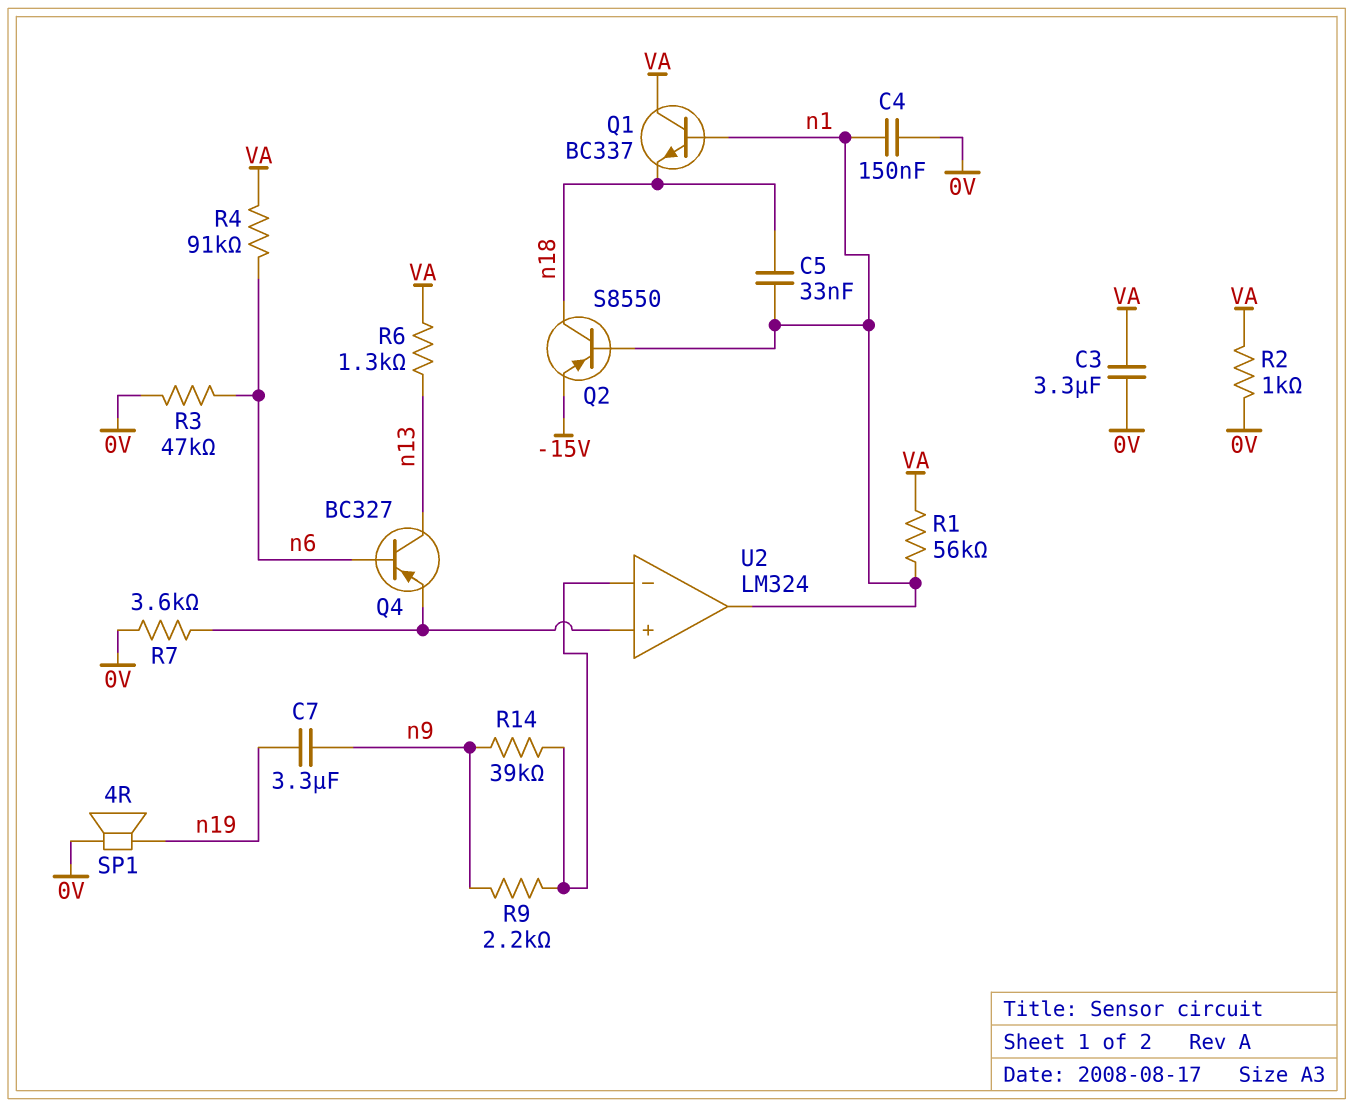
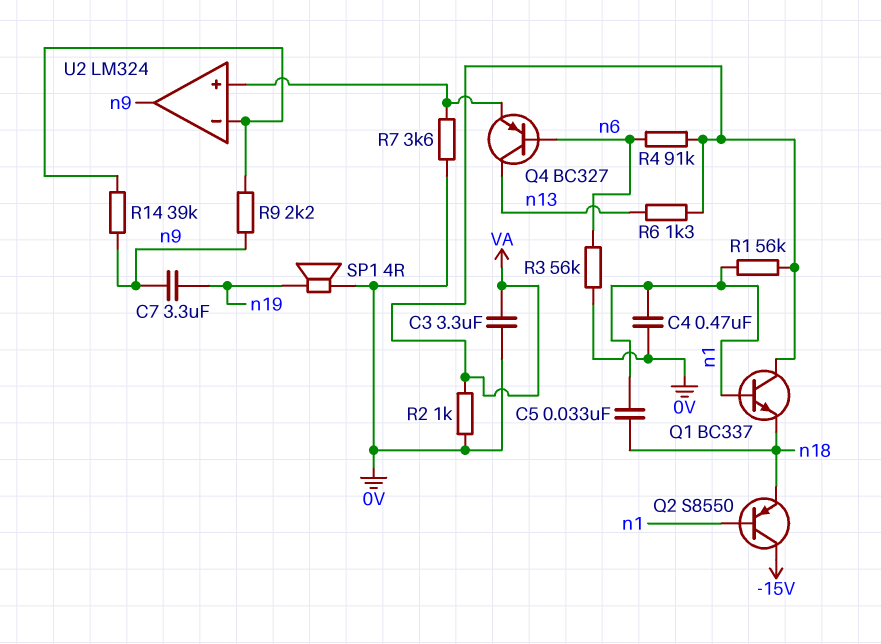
C4: 150nF (0V, n1) -> 470nF (0V, n1)
Q2: PNP S8550 (B n1, C n18, E -15V) -> PNP S8550 (B n1, C -15V, E n18)
R3: 47k (0V, n6) -> 56k (0V, n6)
U2 pin out: n1 -> n9

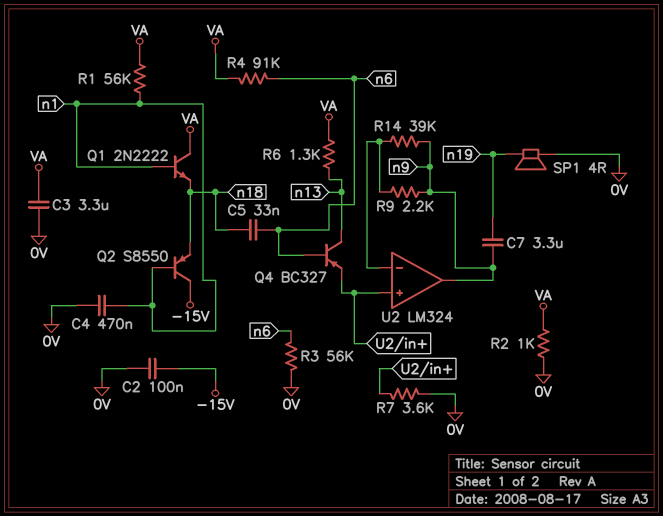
C2: none -> 100nF (-15V, 0V)
C5: 33nF (n1, n18) -> 33nF (n6, n18)
Q1: NPN BC337 (B n1, C VA, E n18) -> NPN 2N2222 (B n1, C VA, E n18)

